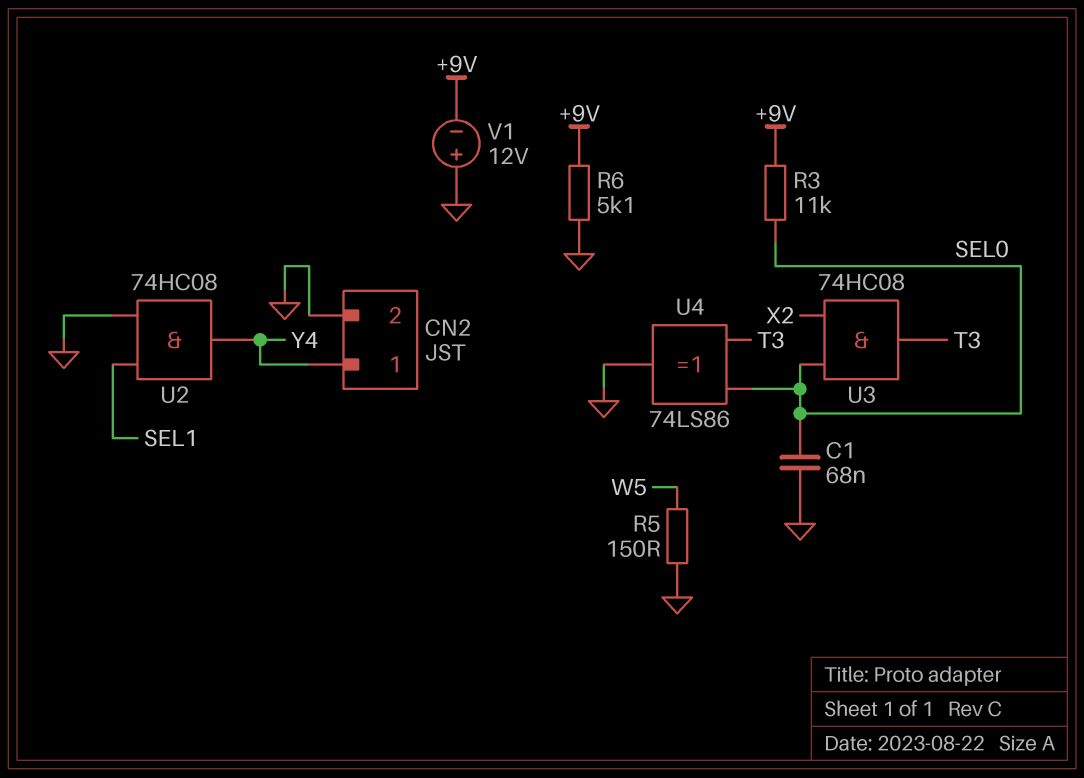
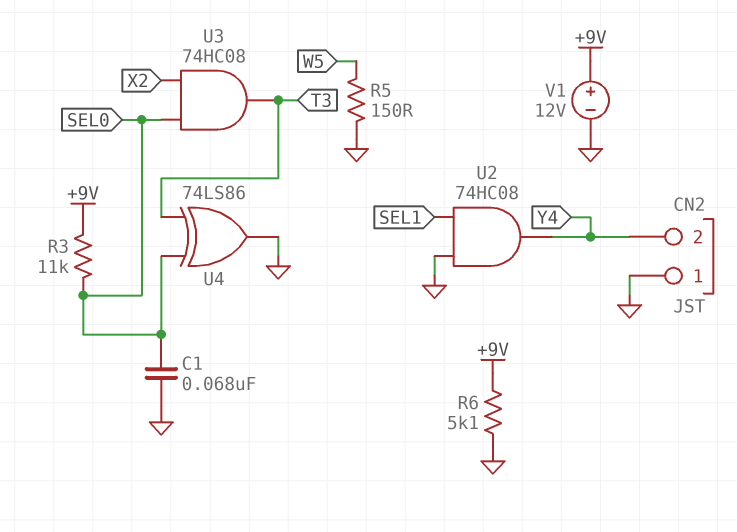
CN2 pin 1: Y4 -> GND
CN2 pin 2: GND -> Y4
V1: 12V (plus GND, minus +9V) -> 12V (plus +9V, minus GND)

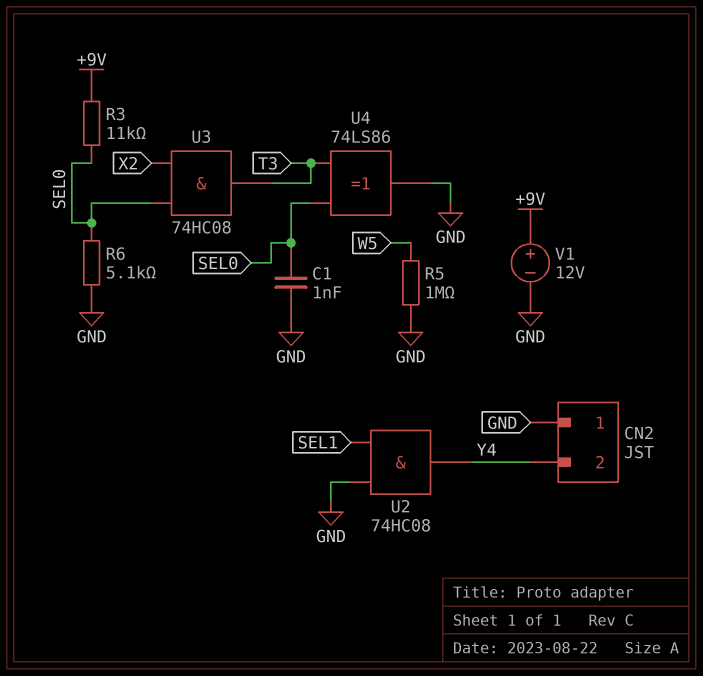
C1: 68nF (GND, SEL0) -> 1nF (GND, SEL0)
R5: 150 (GND, W5) -> 1M (GND, W5)
R6: 5.1k (+9V, GND) -> 5.1k (GND, SEL0)

